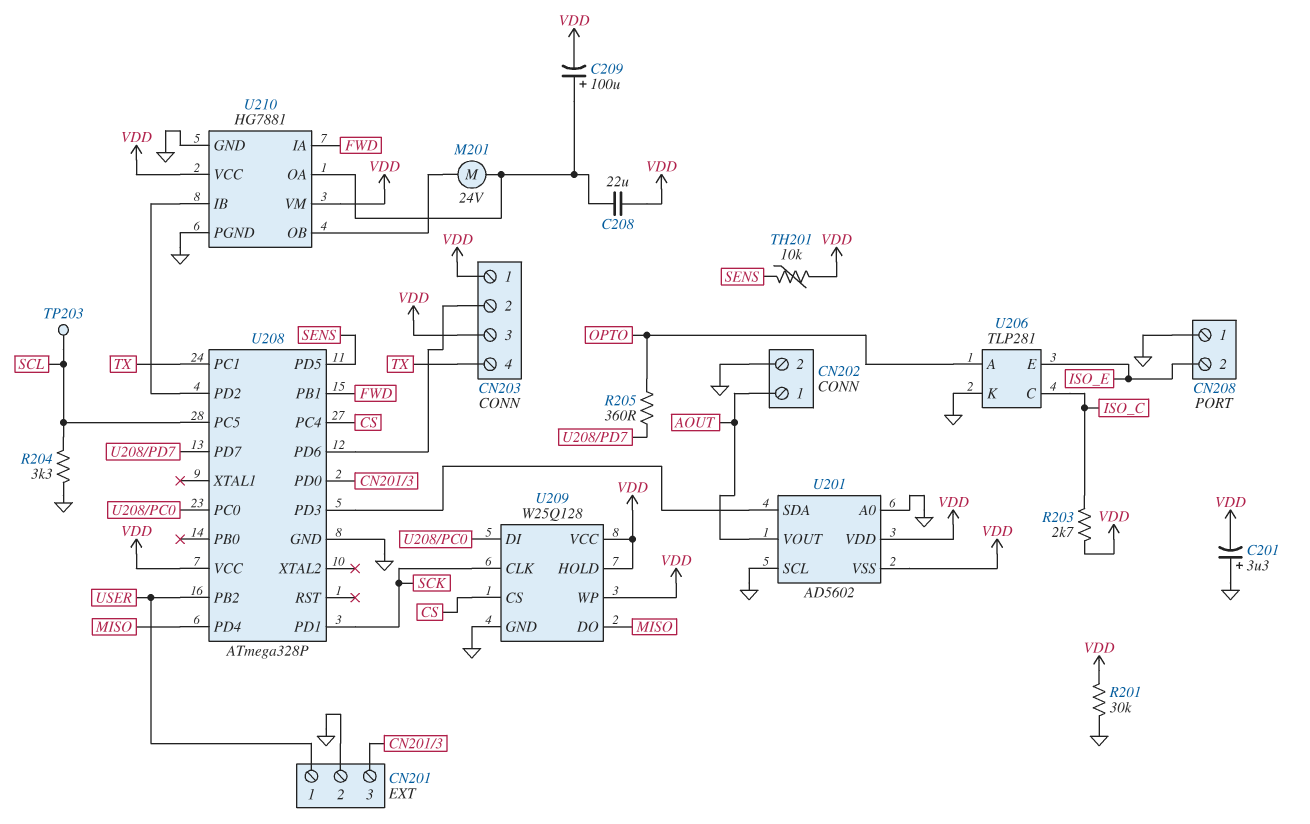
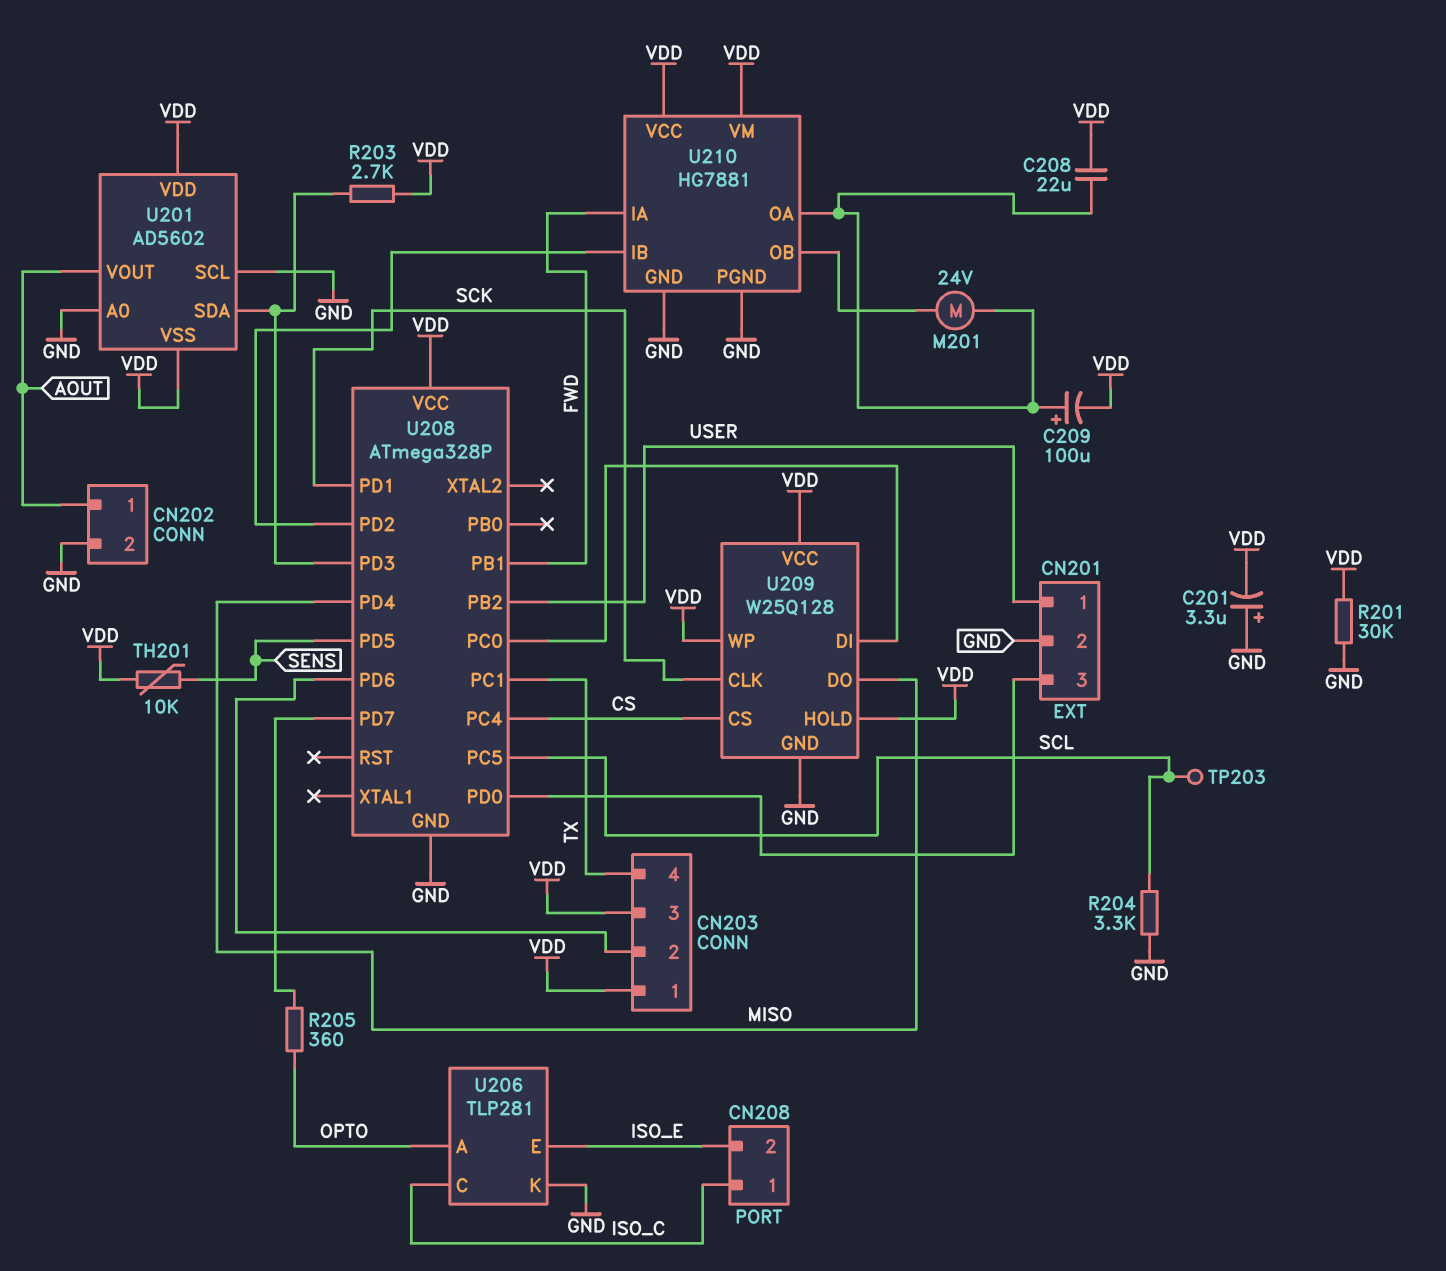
CN208 pin 1: GND -> ISO_C
R203: 2.7k (ISO_C, VDD) -> 2.7k (U201/SDA, VDD)

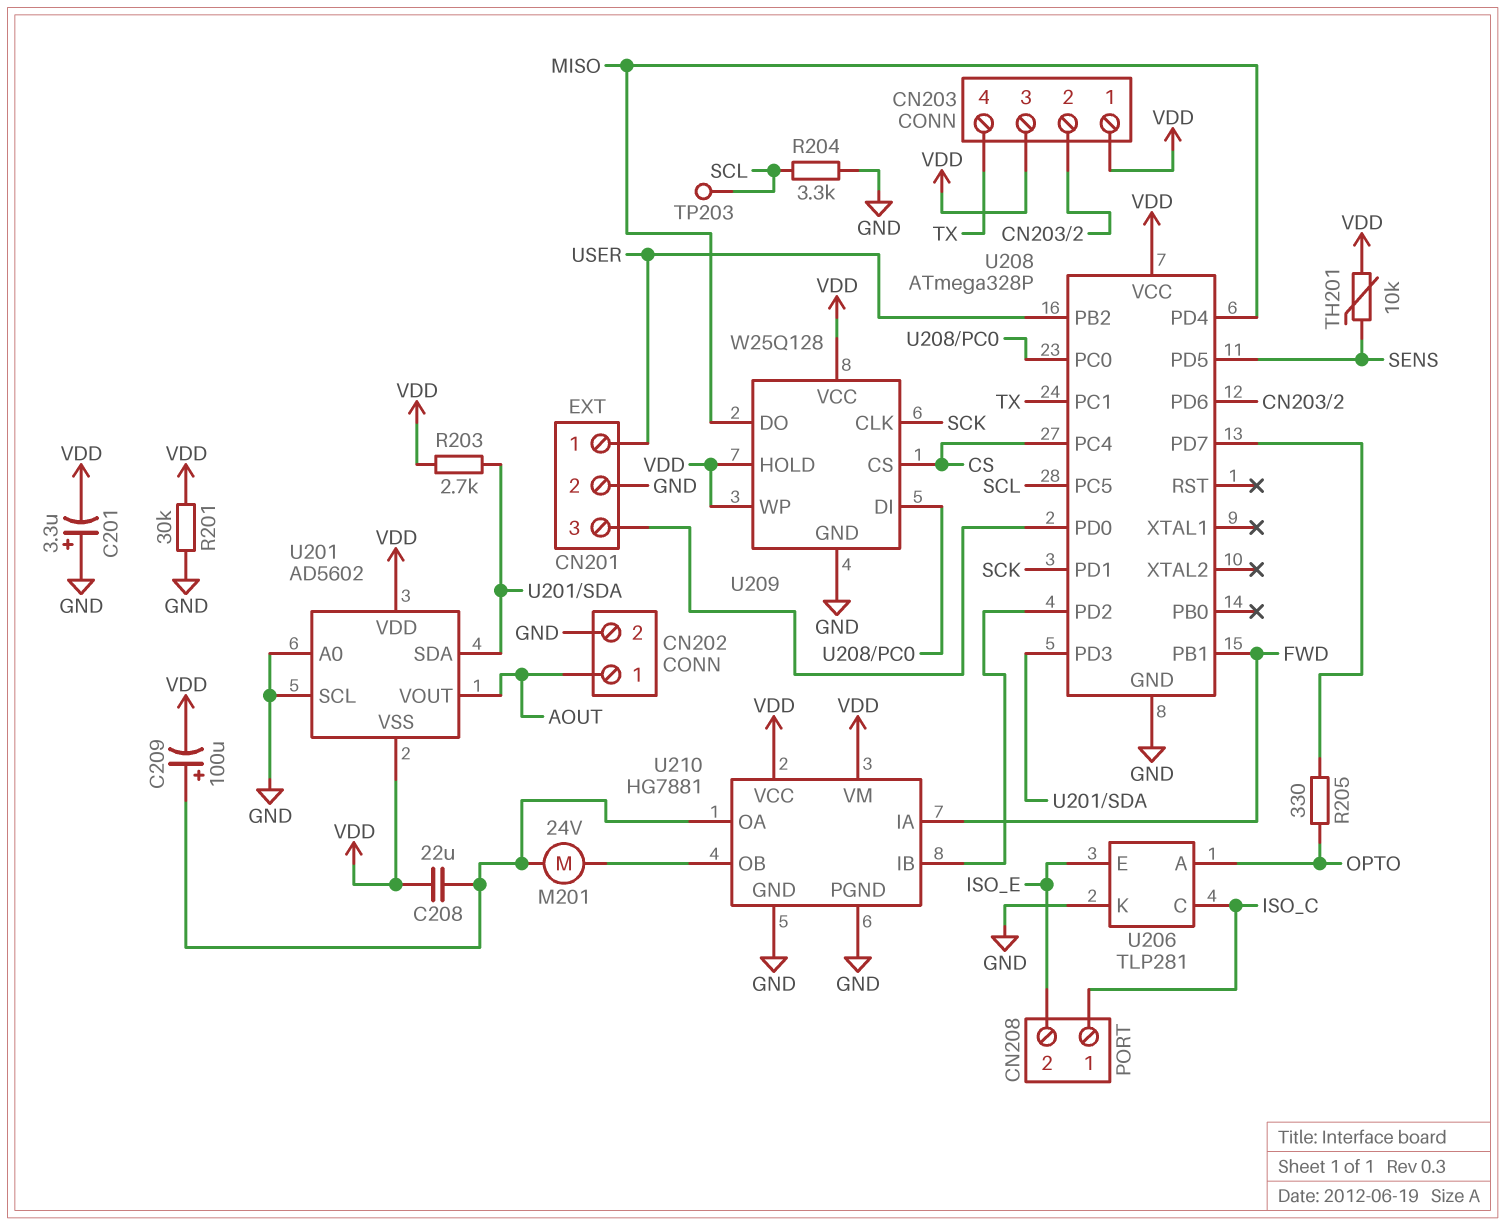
R205: 360 (OPTO, U208/PD7) -> 330 (OPTO, U208/PD7)

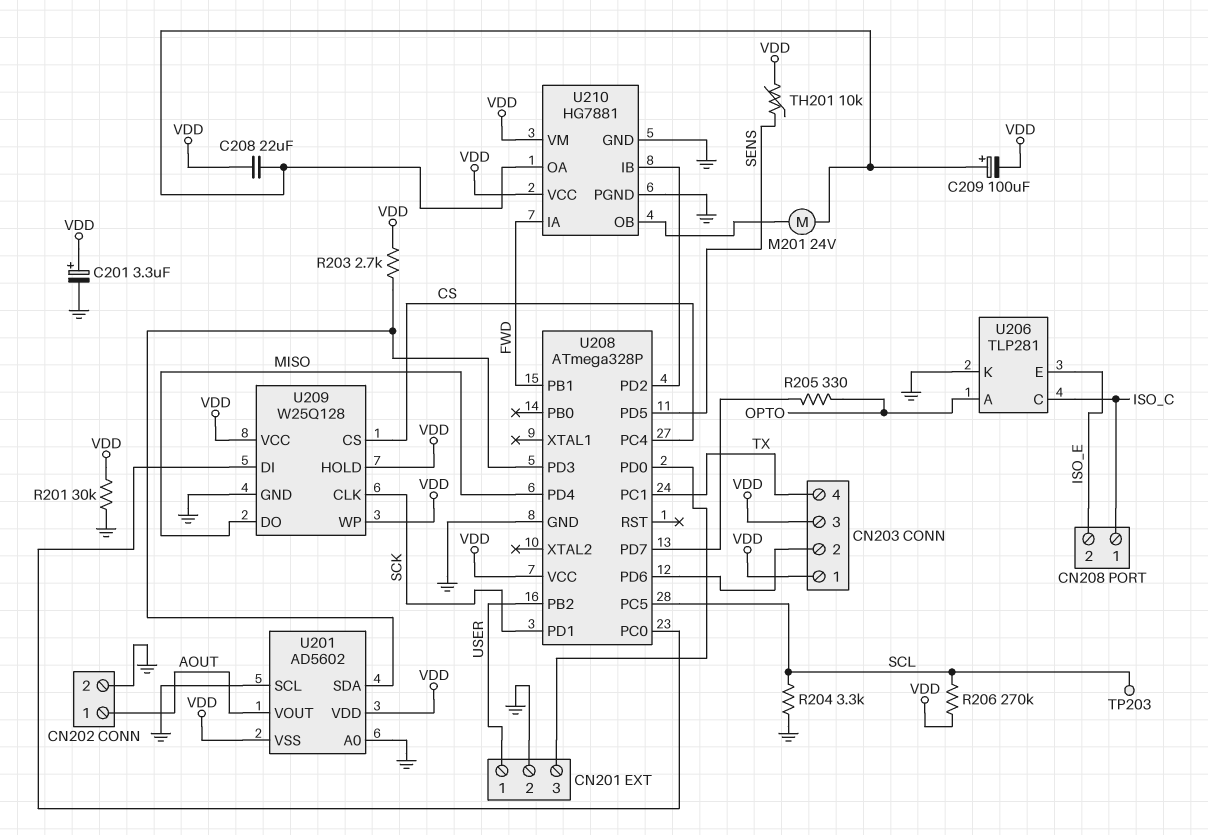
C201: 3.3uF (plus GND, minus VDD) -> 3.3uF (plus VDD, minus GND)
R206: none -> 270k (SCL, VDD)

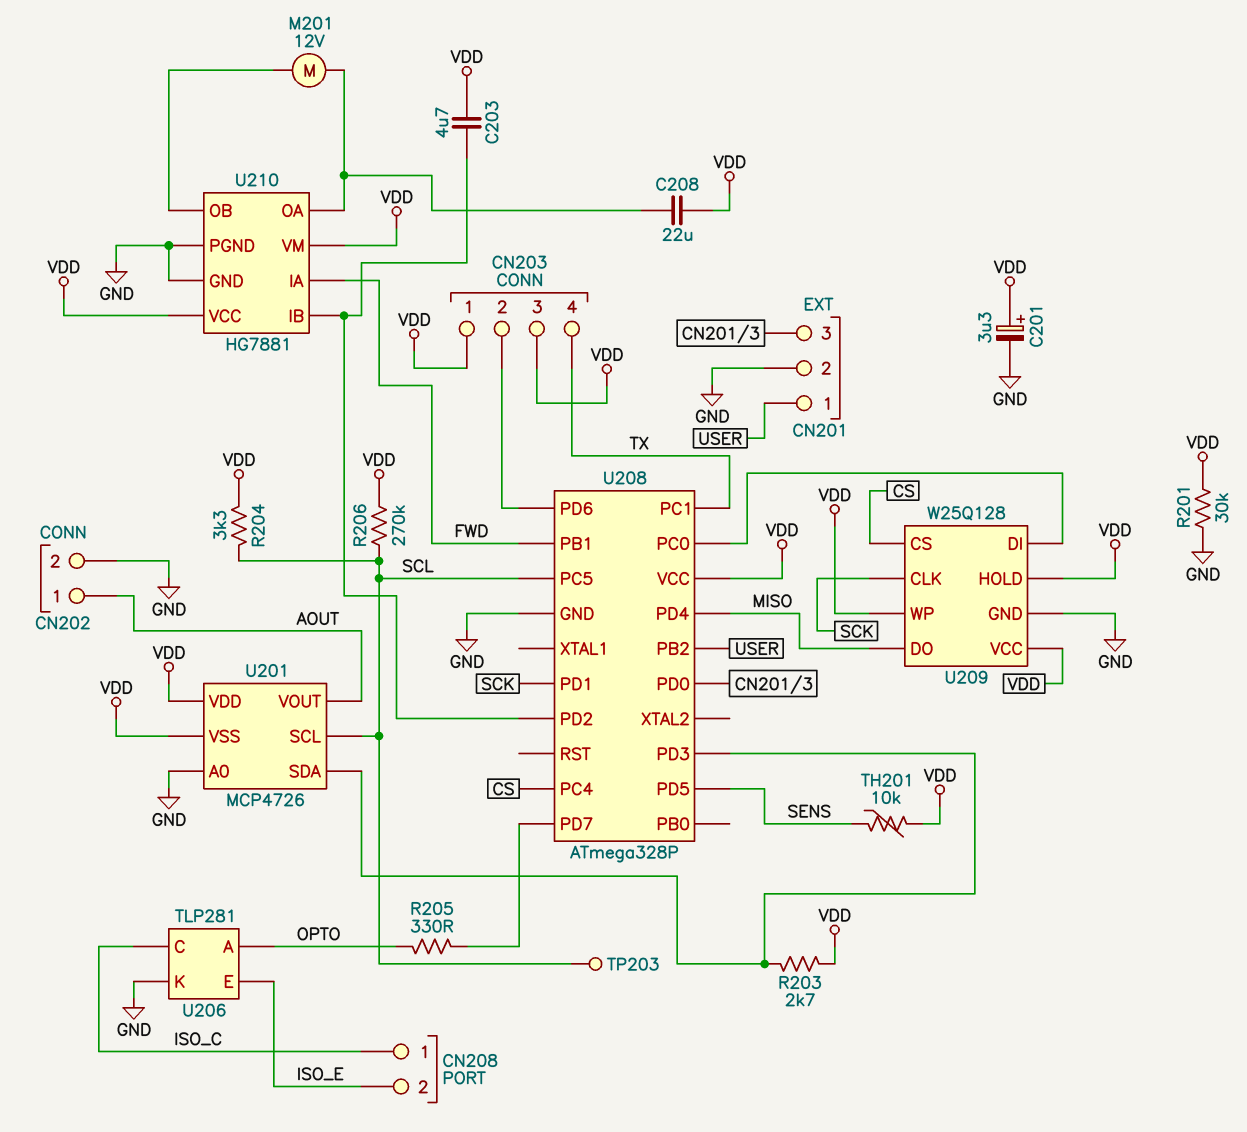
C203: none -> 4.7uF (U208/PD2, VDD)
C209: 100uF (plus U210/OA, minus VDD) -> none
M201: motor 24V (U210/OA, U210/OB) -> motor 12V (U210/OA, U210/OB)
R204: 3.3k (GND, SCL) -> 3.3k (SCL, VDD)
U201: AD5602 -> MCP4726
U201 pin SCL: GND -> SCL

